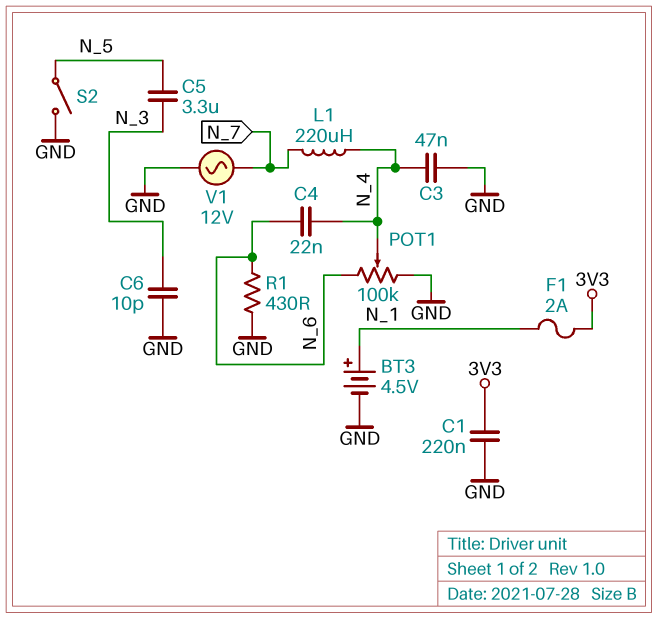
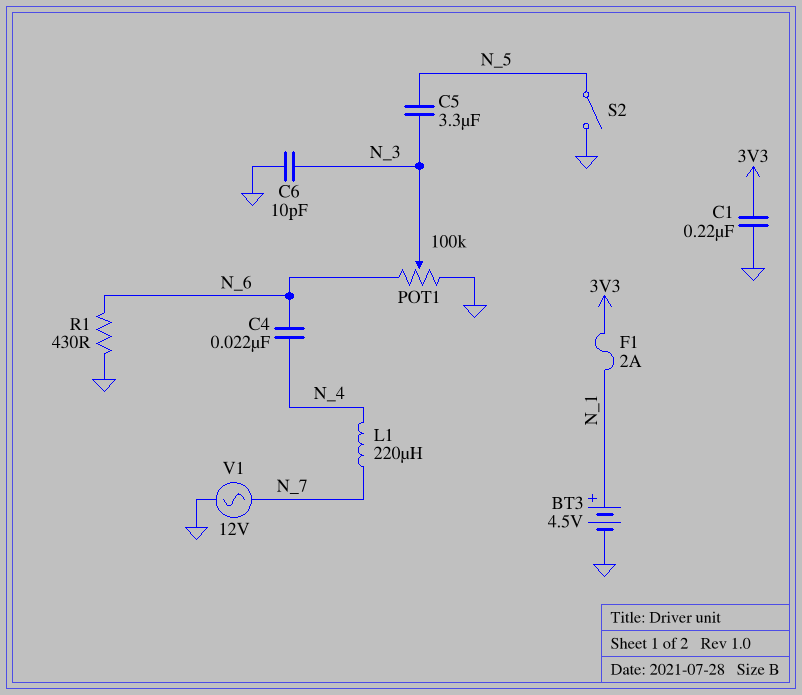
C3: 47nF (GND, N_4) -> none
POT1: 100k (GND, N_6, wiper N_4) -> 100k (GND, N_6, wiper N_3)

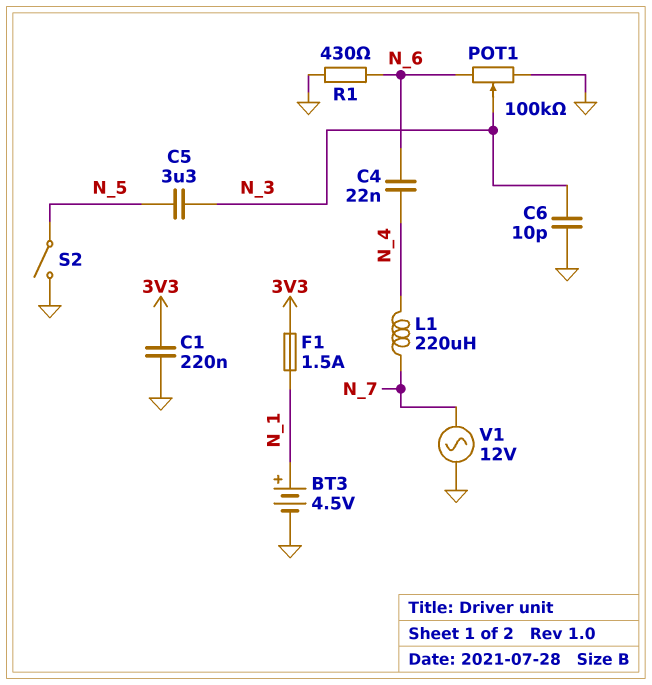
F1: 2A (3V3, N_1) -> 1.5A (3V3, N_1)

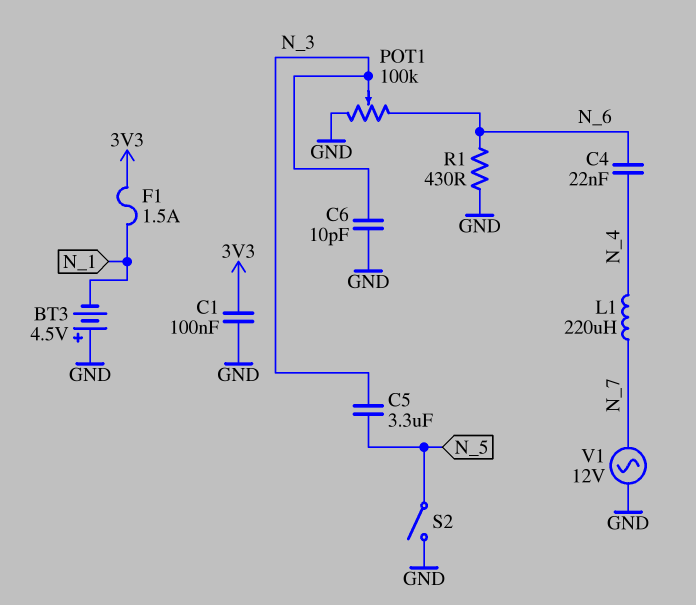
BT3: 4.5V (plus N_1, minus GND) -> 4.5V (plus GND, minus N_1)
C1: 220nF (3V3, GND) -> 100nF (3V3, GND)

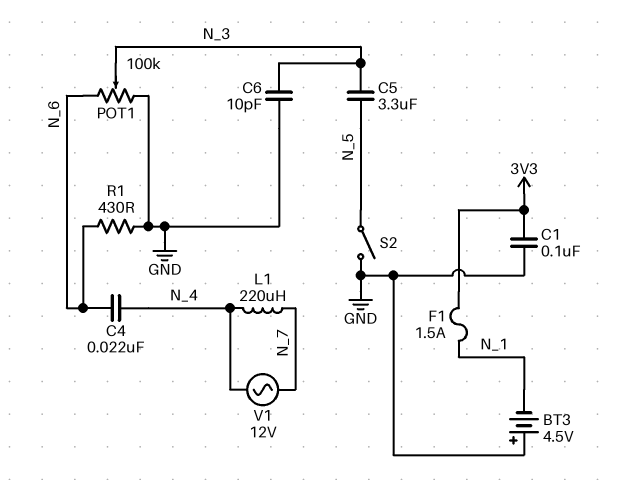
V1: AC 12V (GND, N_7) -> AC 12V (N_4, N_7)

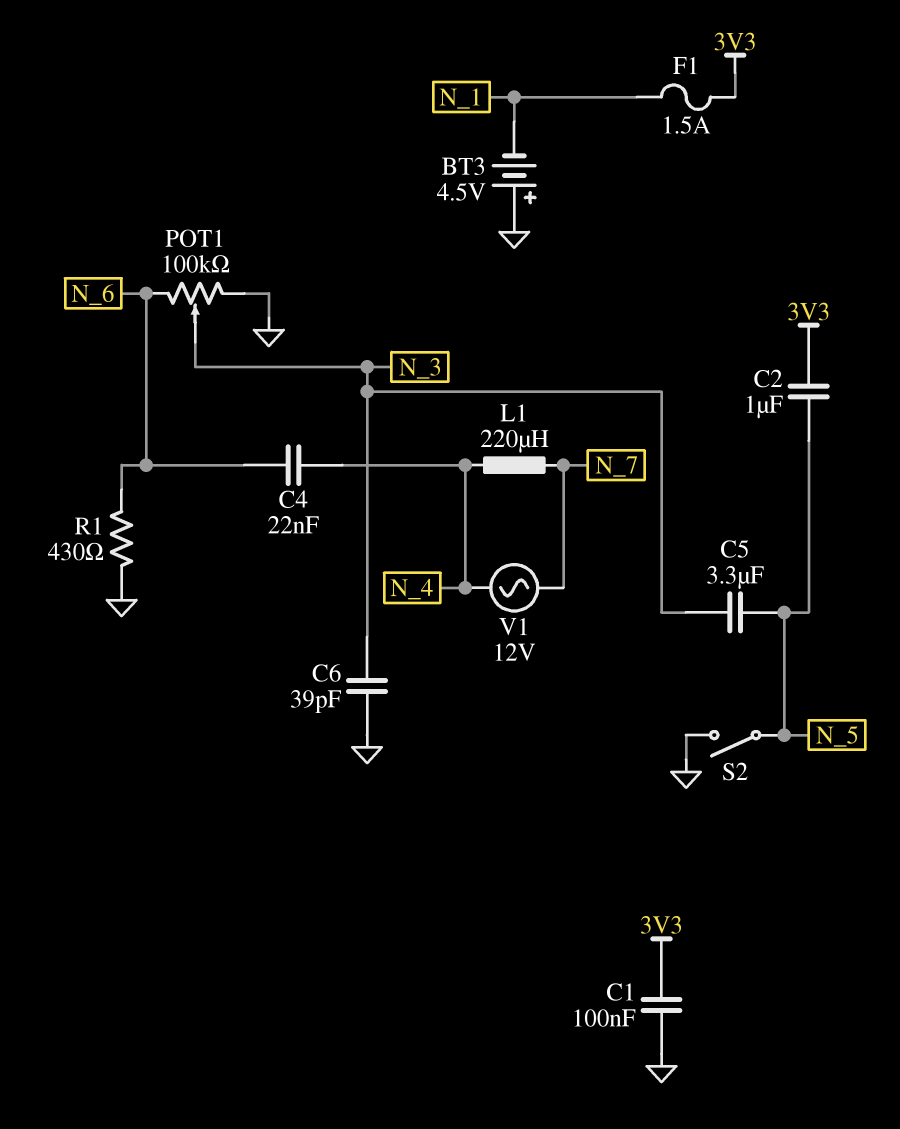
C2: none -> 1uF (3V3, N_5)
C6: 10pF (GND, N_3) -> 39pF (GND, N_3)

